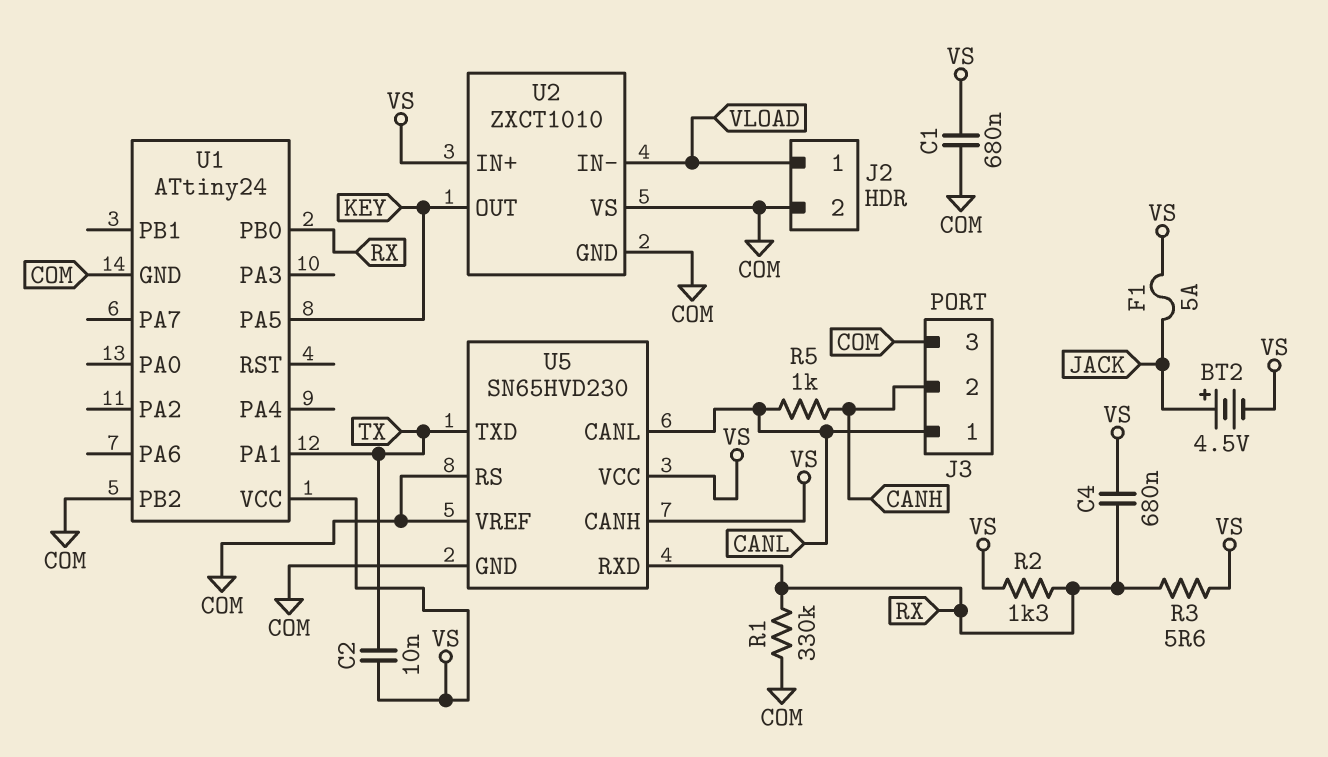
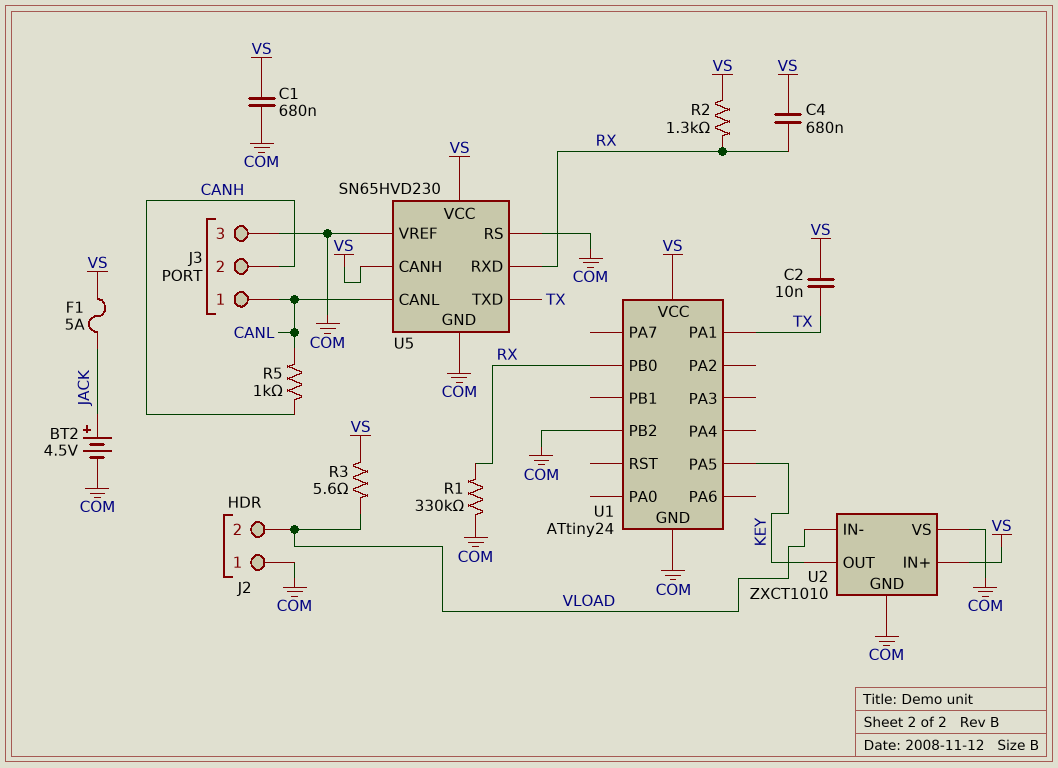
BT2: 4.5V (plus JACK, minus VS) -> 4.5V (plus JACK, minus COM)
J2 pin 1: VLOAD -> COM
J2 pin 2: COM -> VLOAD
R3: 5.6 (RX, VS) -> 5.6 (VLOAD, VS)

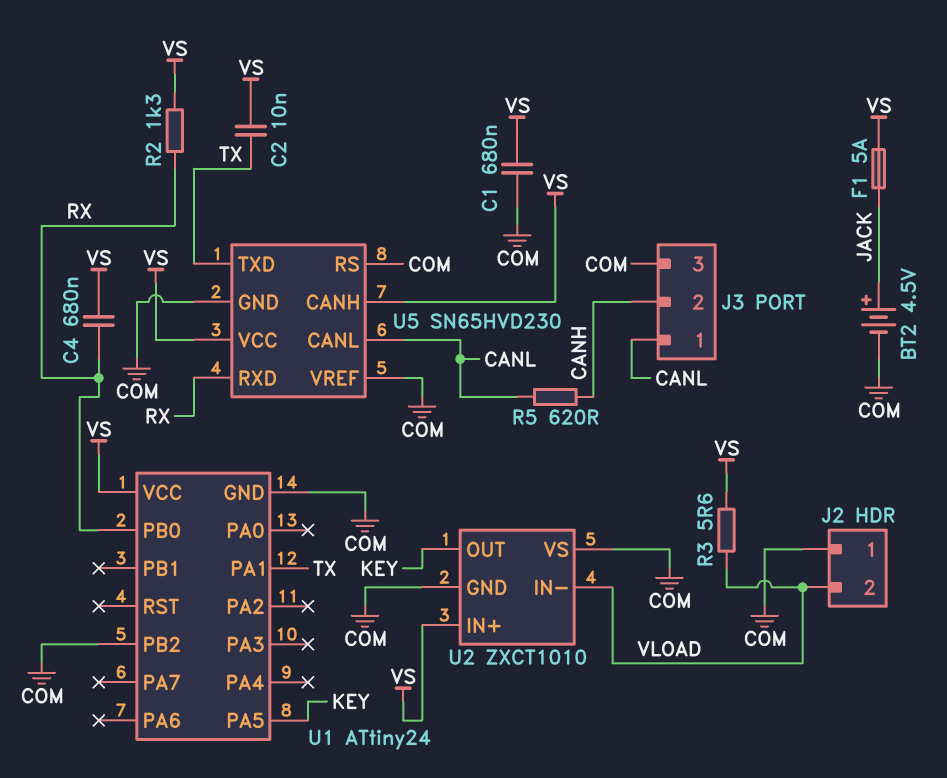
R1: 330k (COM, RX) -> none
R5: 1k (CANH, CANL) -> 620 (CANH, CANL)

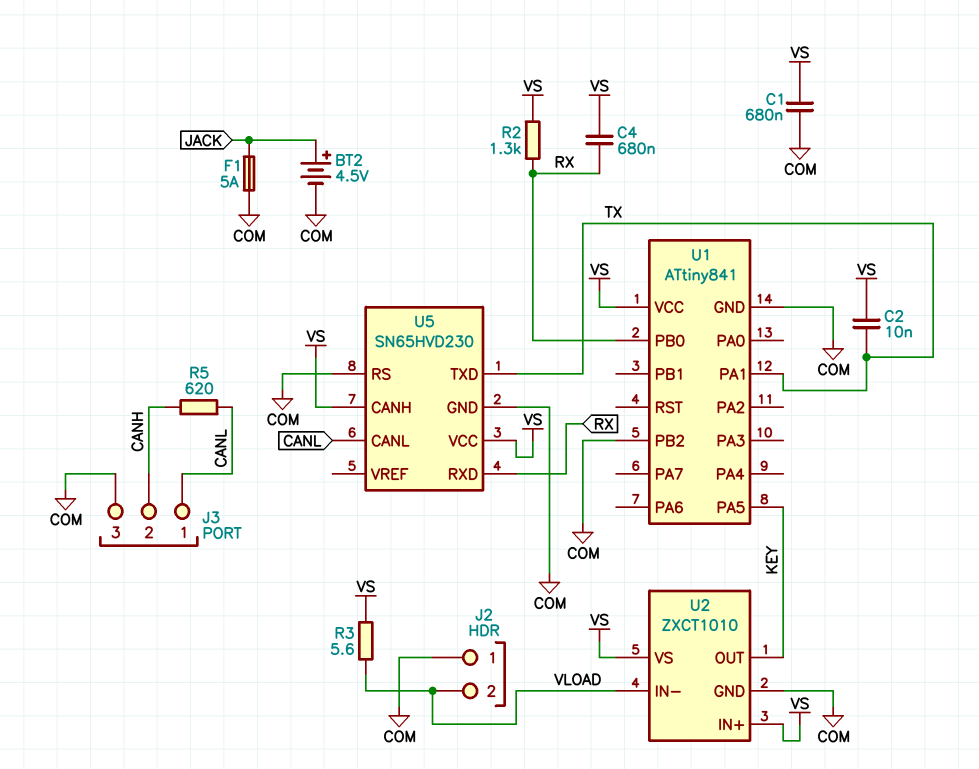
F1: 5A (JACK, VS) -> 5A (COM, JACK)
U1: ATtiny24 -> ATtiny841
U2 pin VS: COM -> VS
U5 pin VREF: COM -> none

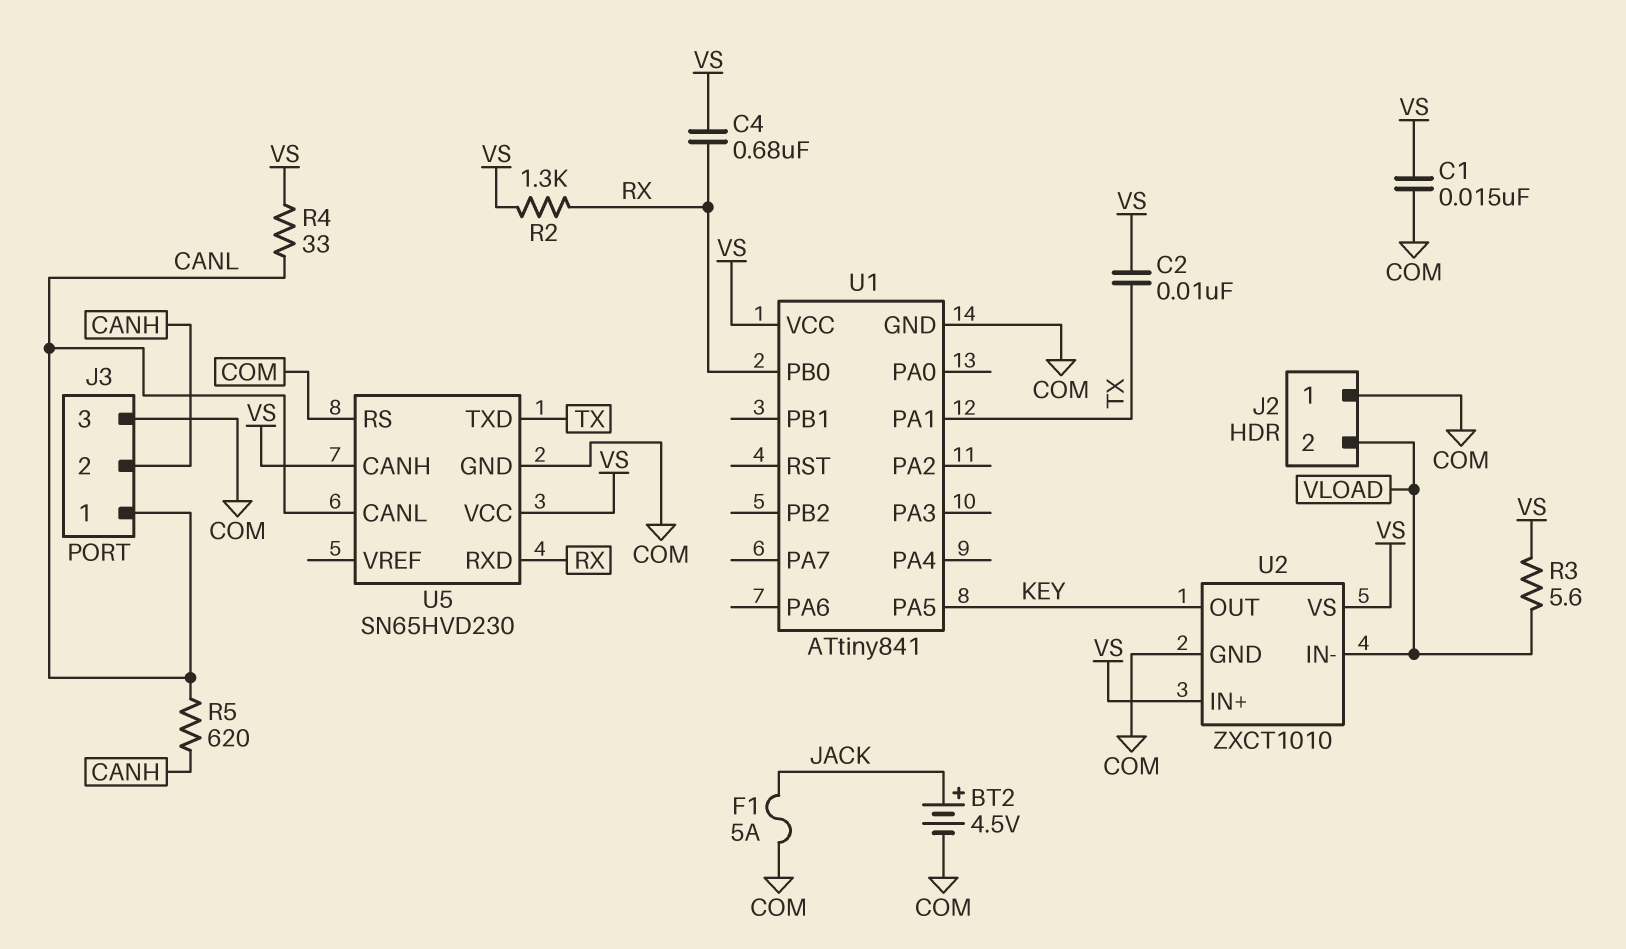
C1: 680nF (COM, VS) -> 15nF (COM, VS)
R4: none -> 33 (CANL, VS)
U1 pin PB2: COM -> none

